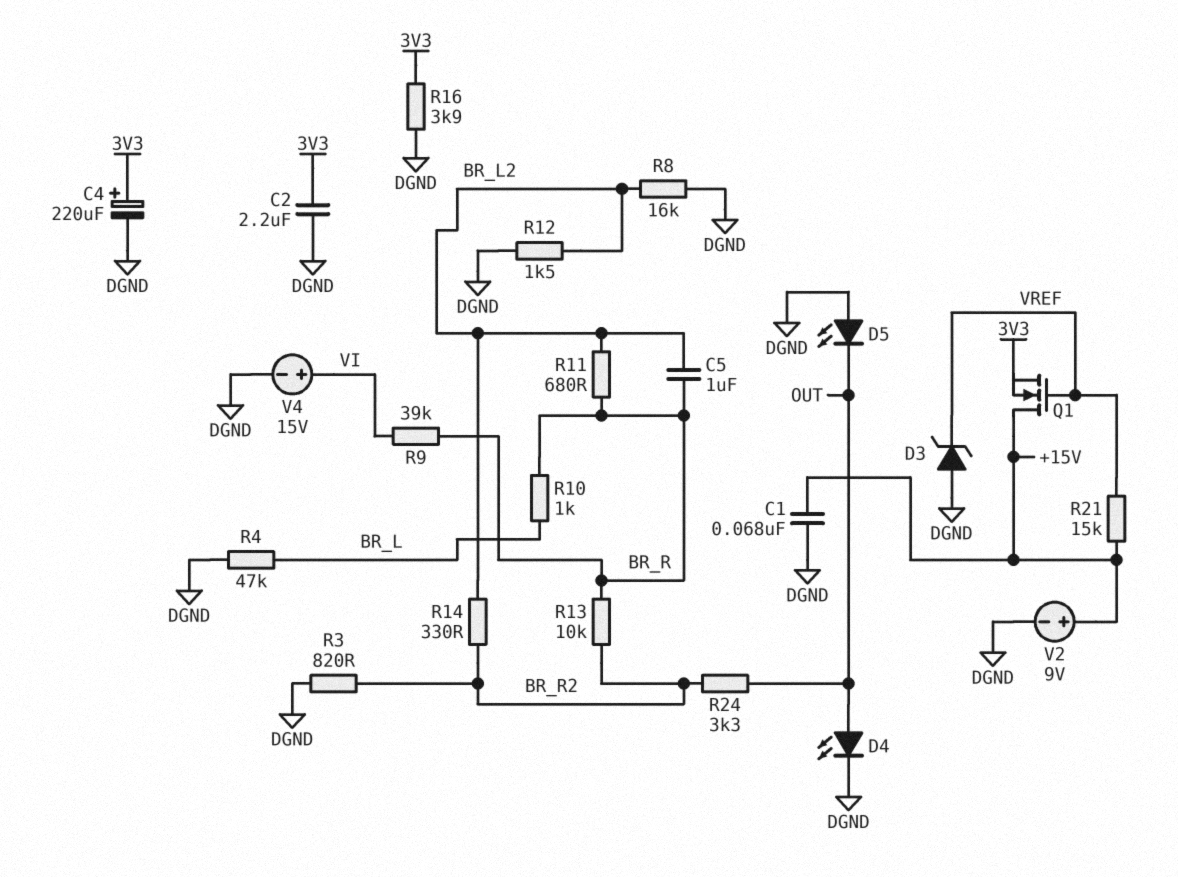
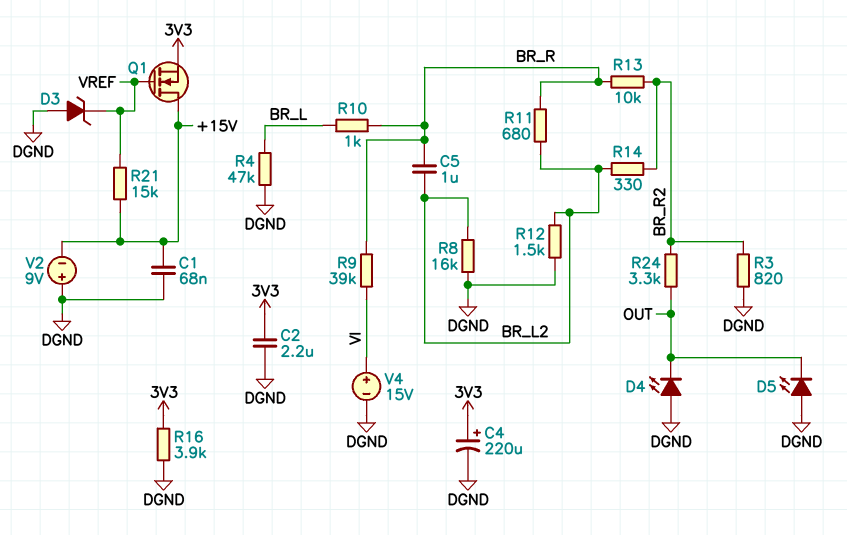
D4: LED (A OUT, K DGND) -> LED (A DGND, K OUT)
V2: 9V (plus +15V, minus DGND) -> 9V (plus DGND, minus +15V)

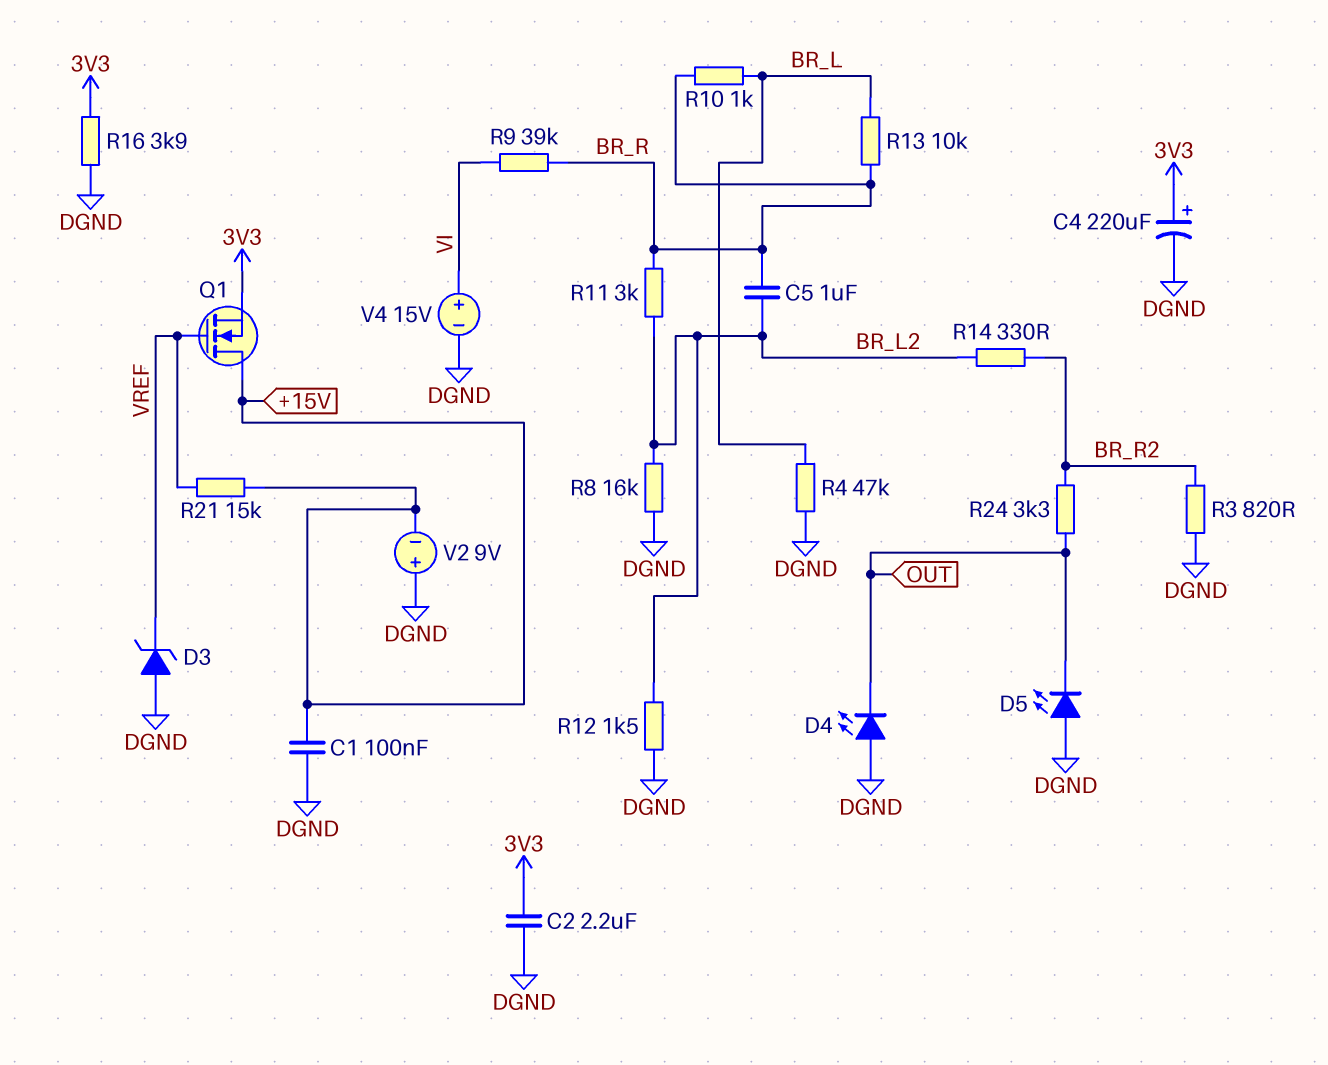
C1: 68nF (+15V, DGND) -> 100nF (+15V, DGND)
R11: 680 (BR_L2, BR_R) -> 3k (BR_L2, BR_R)
R13: 10k (BR_R, BR_R2) -> 10k (BR_L, BR_R)

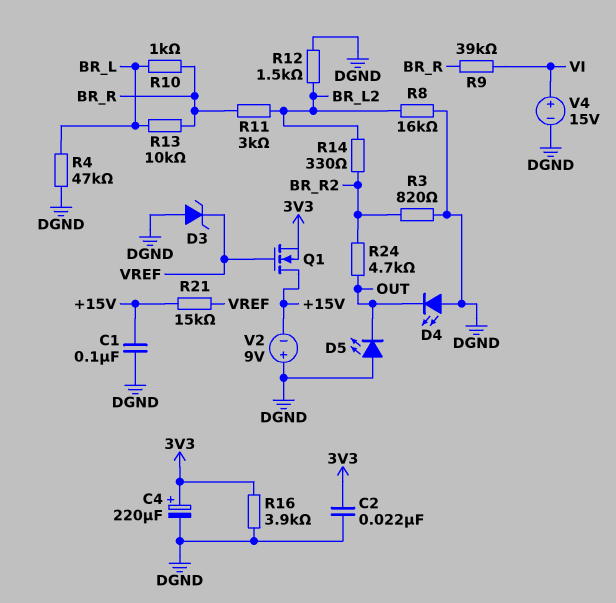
C2: 2.2uF (3V3, DGND) -> 22nF (3V3, DGND)
C5: 1uF (BR_L2, BR_R) -> none
R24: 3.3k (BR_R2, OUT) -> 4.7k (BR_R2, OUT)

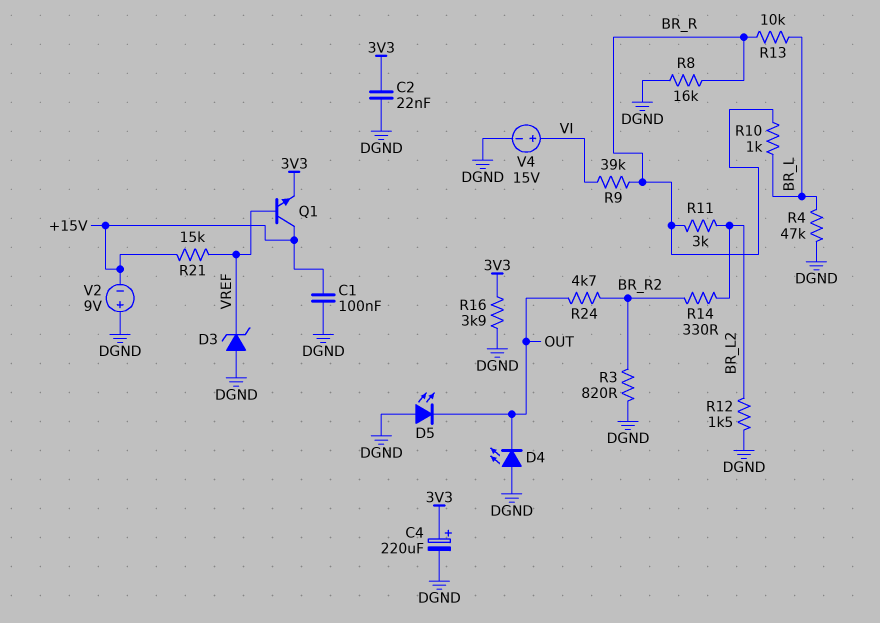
Q1: NMOS (G VREF, D +15V, S 3V3) -> NPN (B VREF, C +15V, E 3V3)
R8: 16k (BR_L2, DGND) -> 16k (BR_R, DGND)

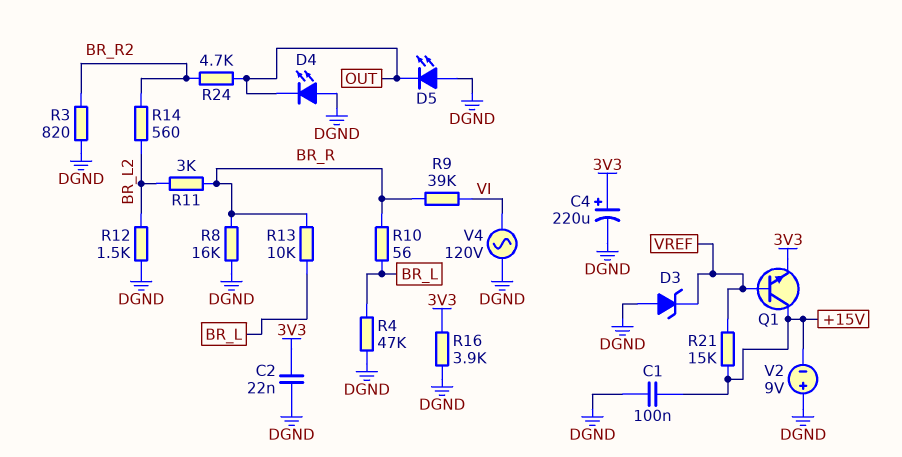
R10: 1k (BR_L, BR_R) -> 56 (BR_L, BR_R)
R14: 330 (BR_L2, BR_R2) -> 560 (BR_L2, BR_R2)
V4: 15V (plus VI, minus DGND) -> AC 120V (DGND, VI)

